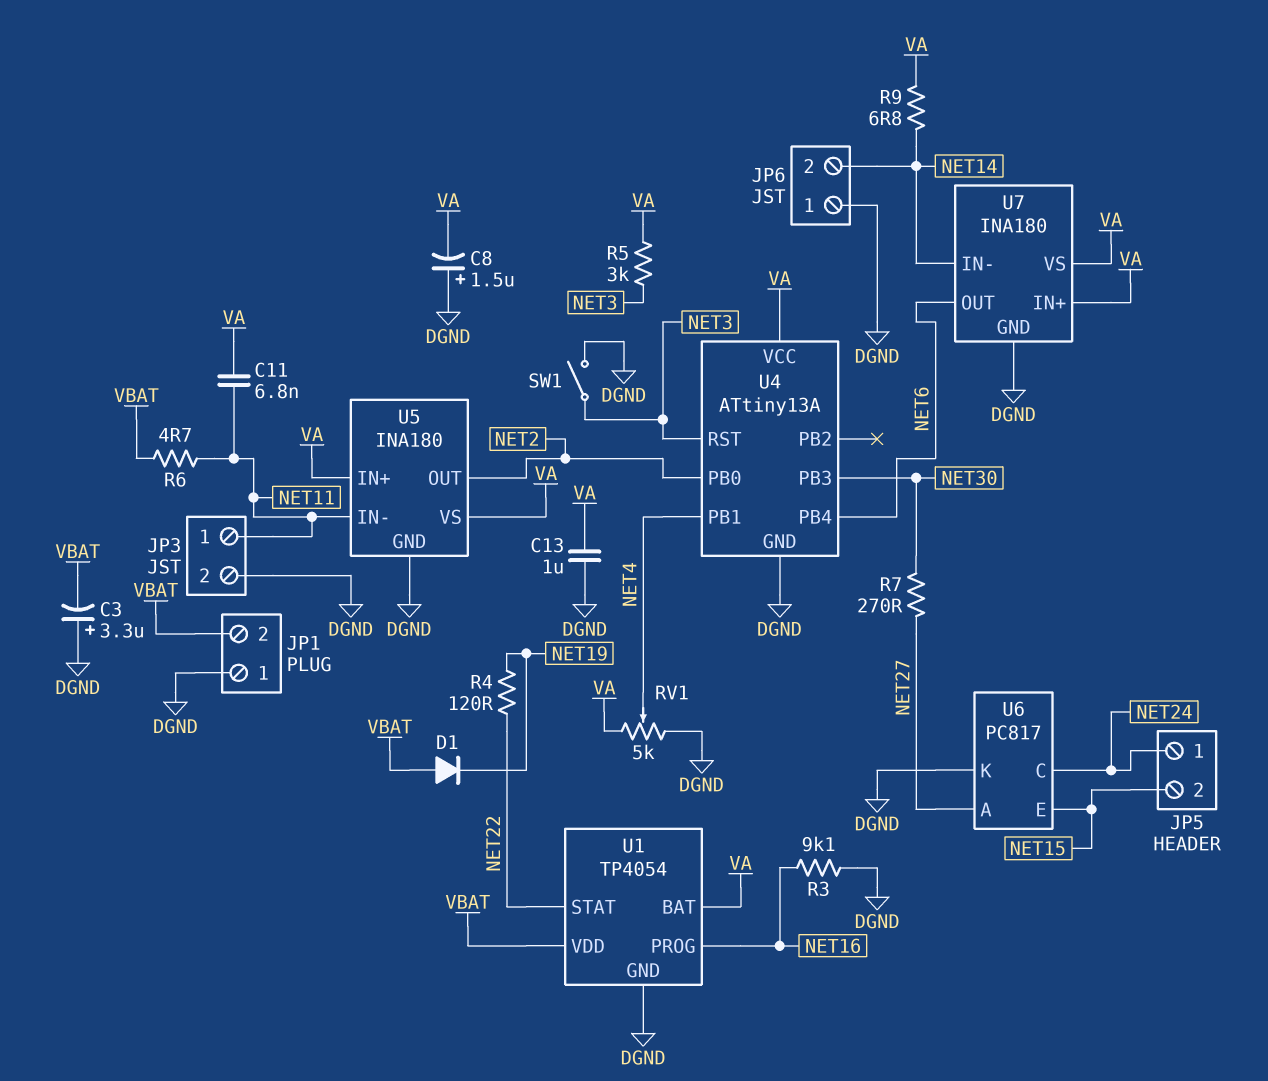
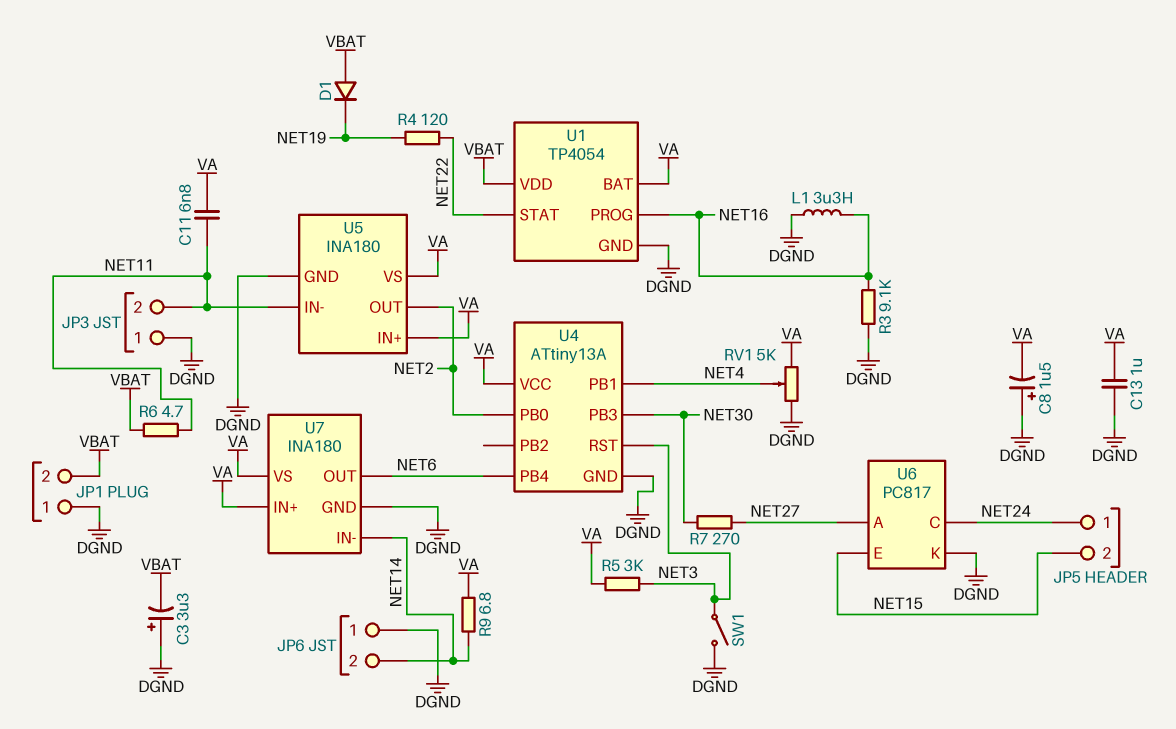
JP3 pin 1: NET11 -> DGND
JP3 pin 2: DGND -> NET11
L1: none -> 3.3uH (DGND, NET16)

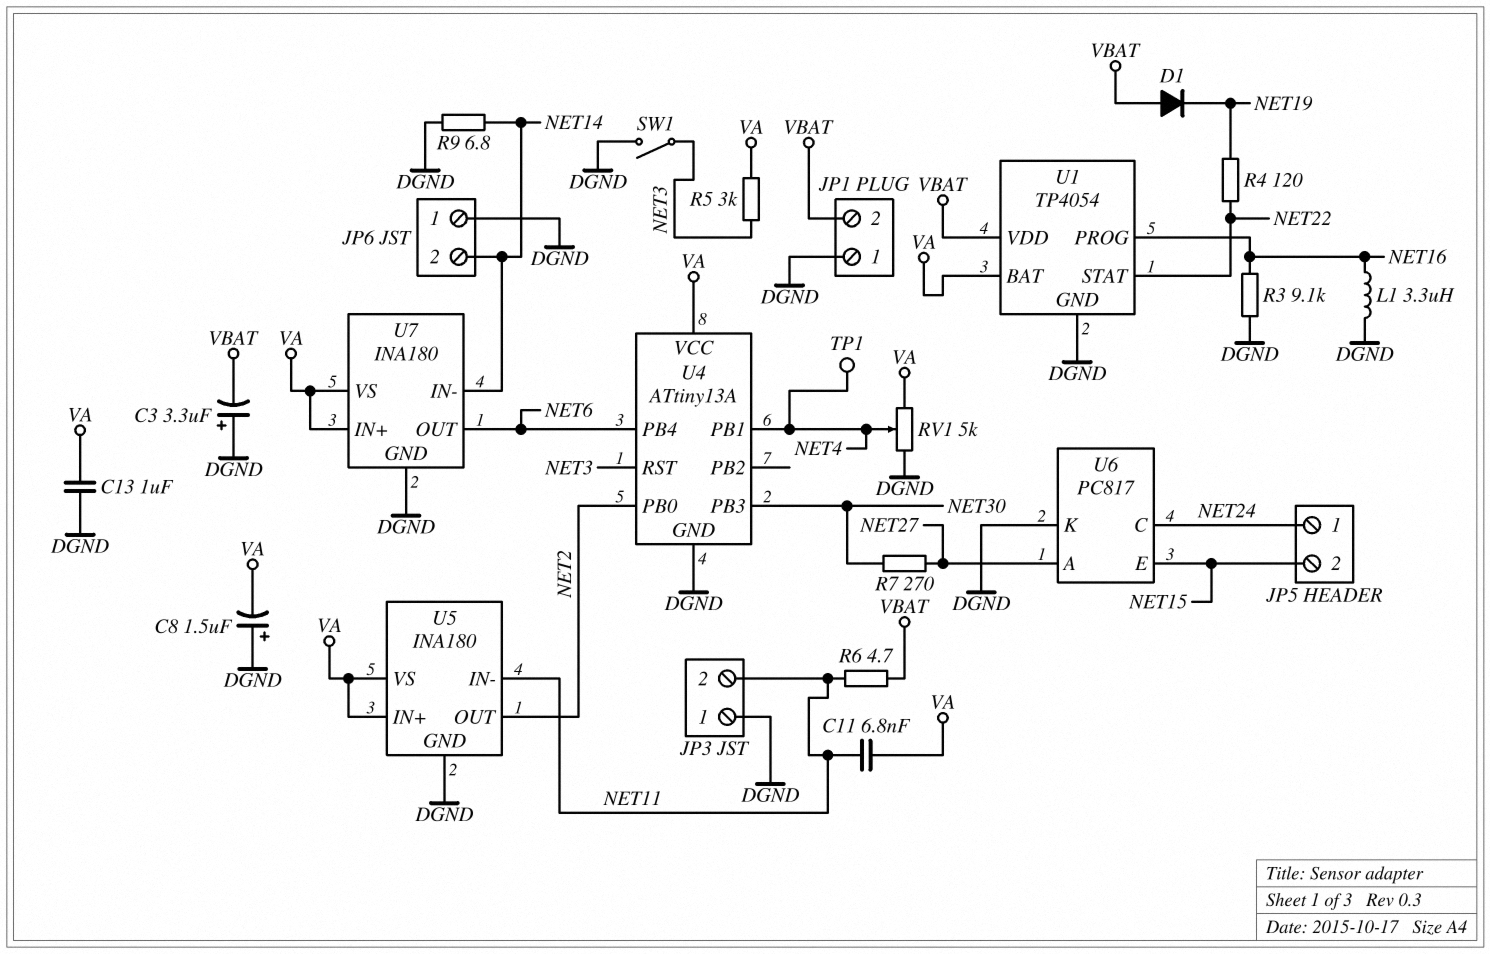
R9: 6.8 (NET14, VA) -> 6.8 (DGND, NET14)
TP1: none -> test point (NET4)

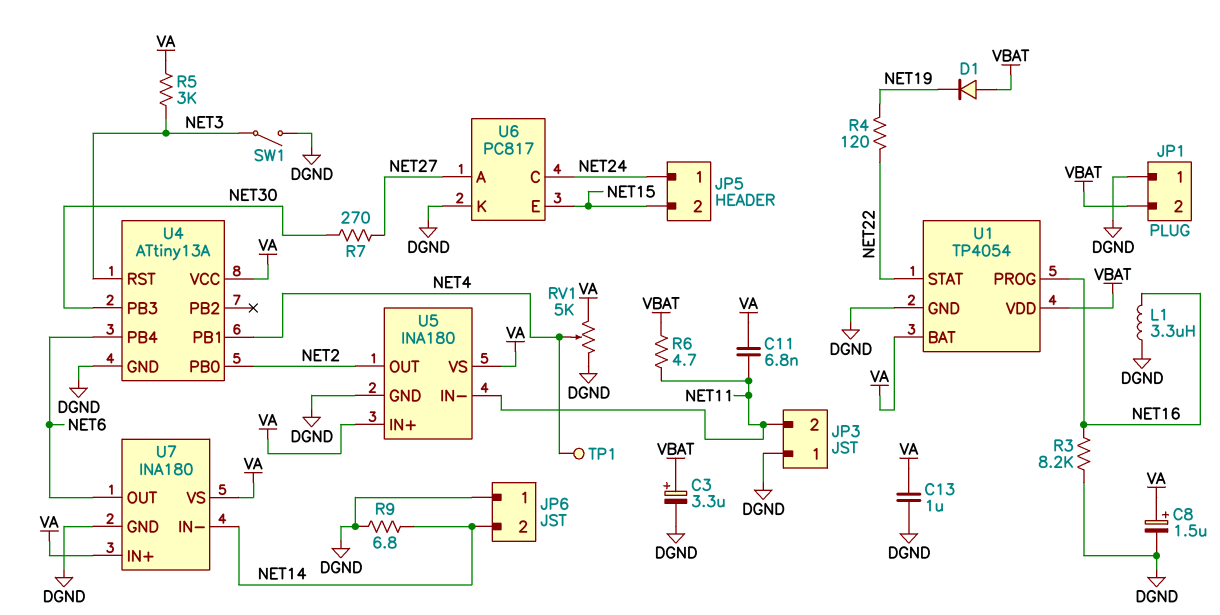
C3: 3.3uF (plus DGND, minus VBAT) -> 3.3uF (plus VBAT, minus DGND)
C8: 1.5uF (plus DGND, minus VA) -> 1.5uF (plus VA, minus DGND)
R3: 9.1k (DGND, NET16) -> 8.2k (DGND, NET16)

